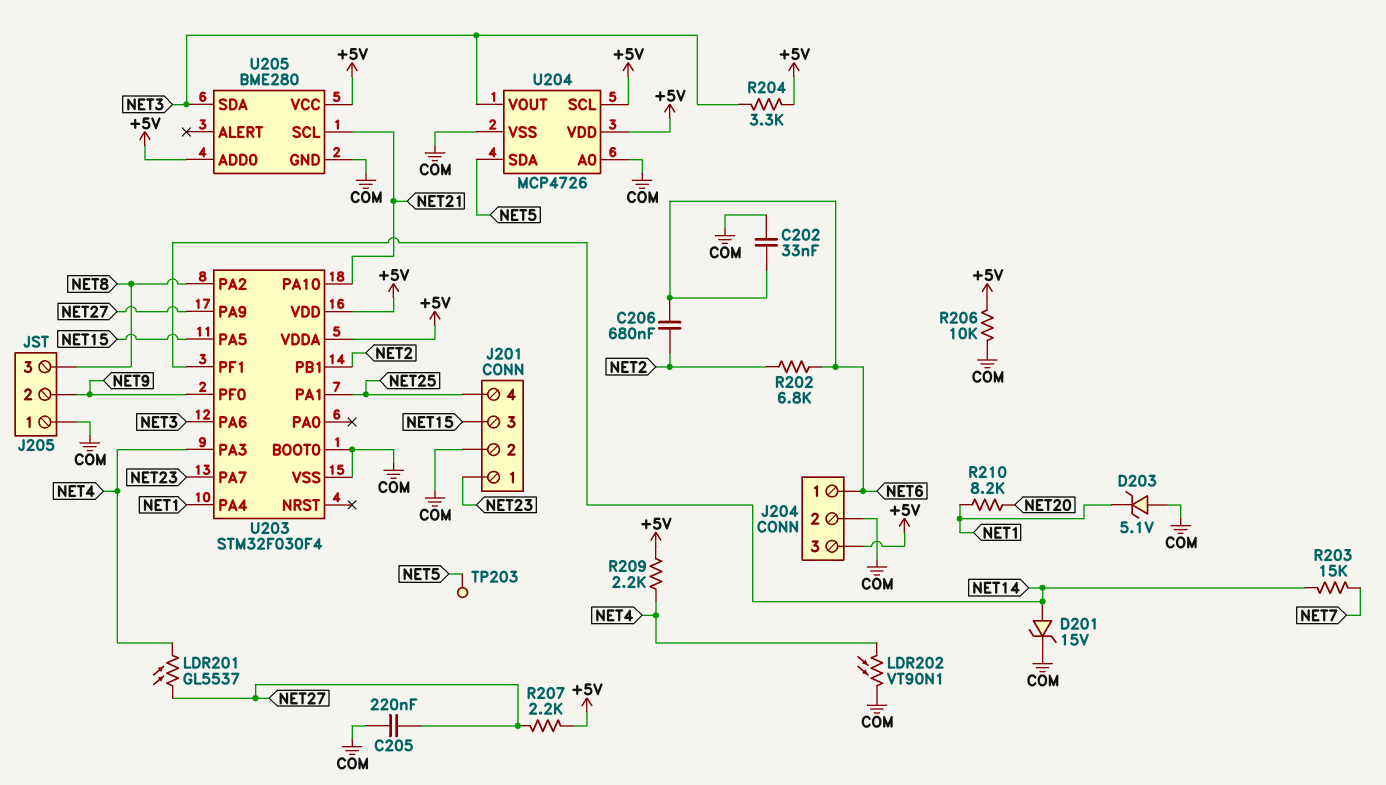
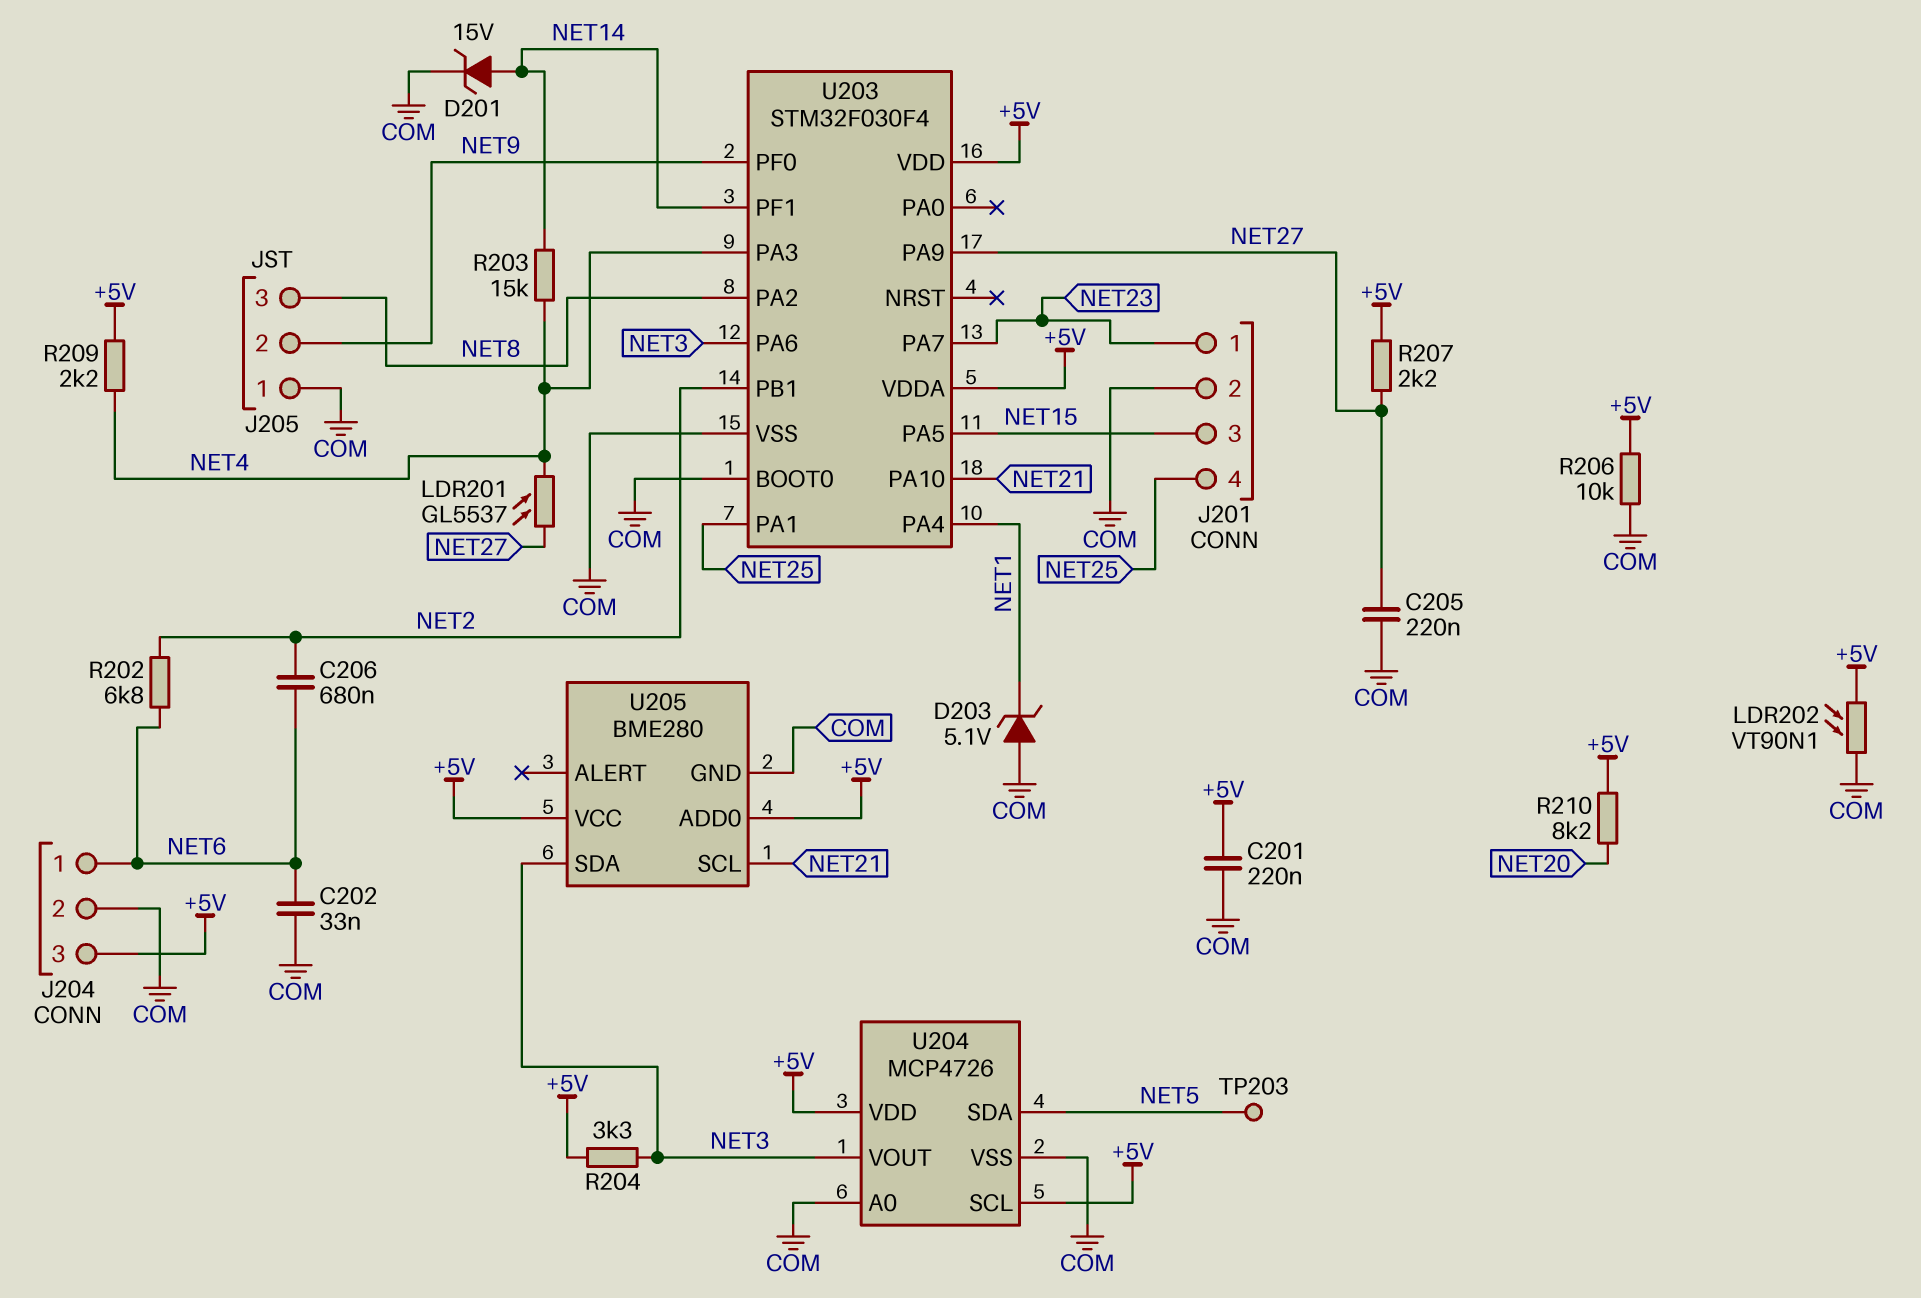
C201: none -> 220nF (+5V, COM)
LDR202: VT90N1 (COM, NET4) -> VT90N1 (+5V, COM)
R203: 15k (NET7, NET14) -> 15k (NET4, NET14)
R210: 8.2k (NET1, NET20) -> 8.2k (+5V, NET20)

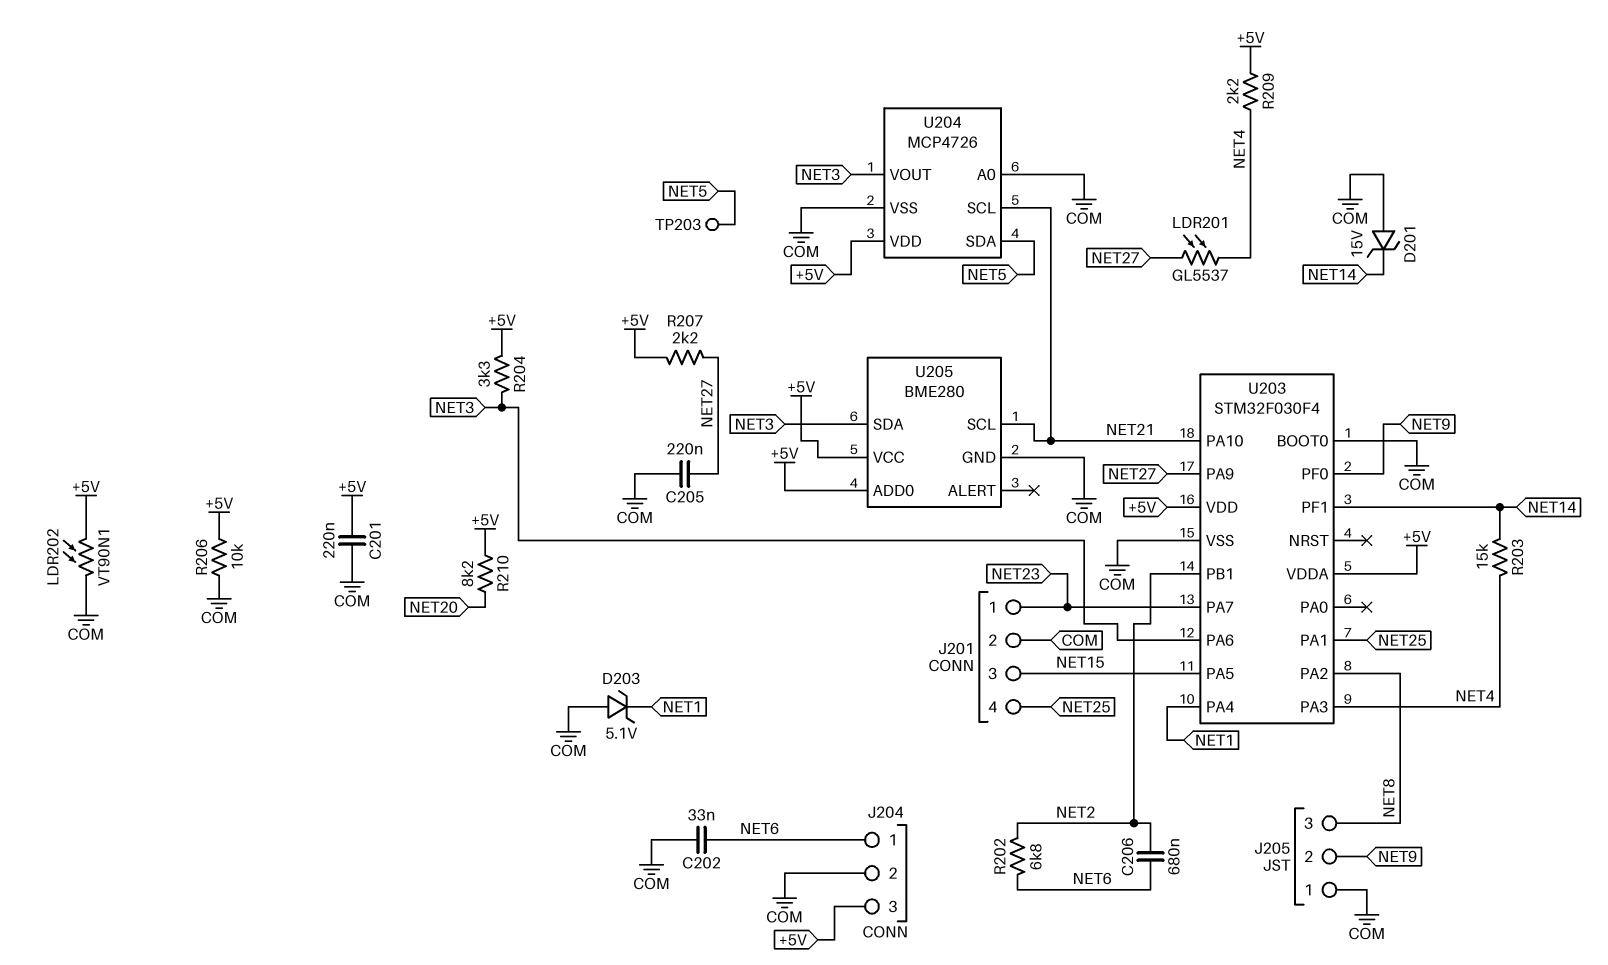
D201: zener 15V (A NET14, K COM) -> zener 15V (A COM, K NET14)
U204 pin SCL: +5V -> NET21

